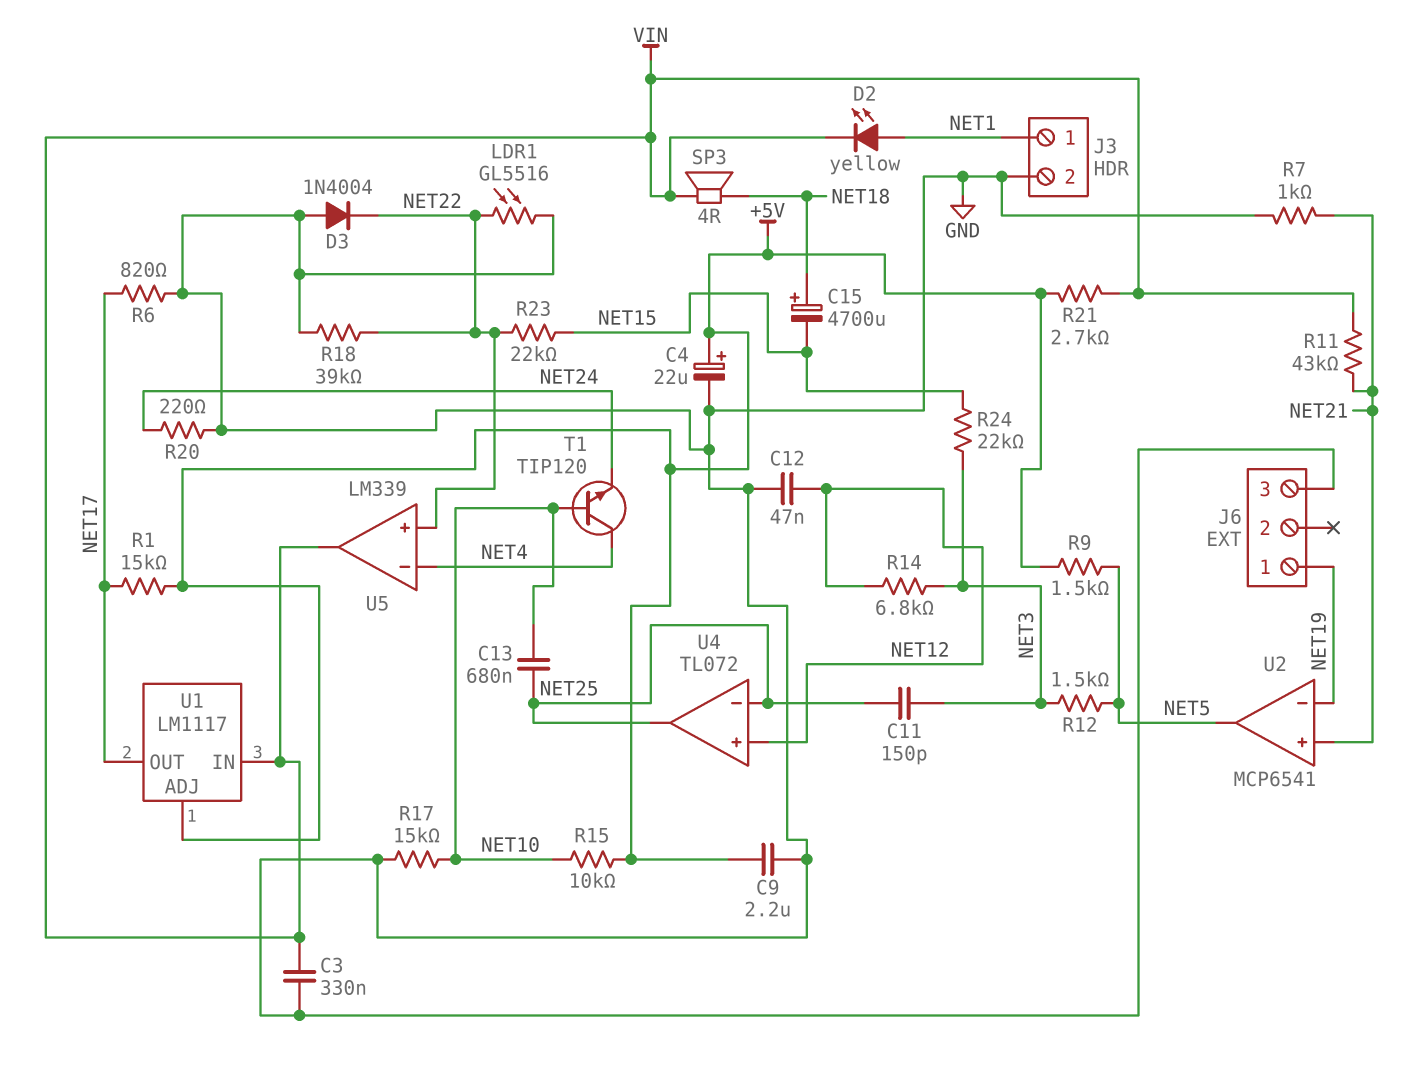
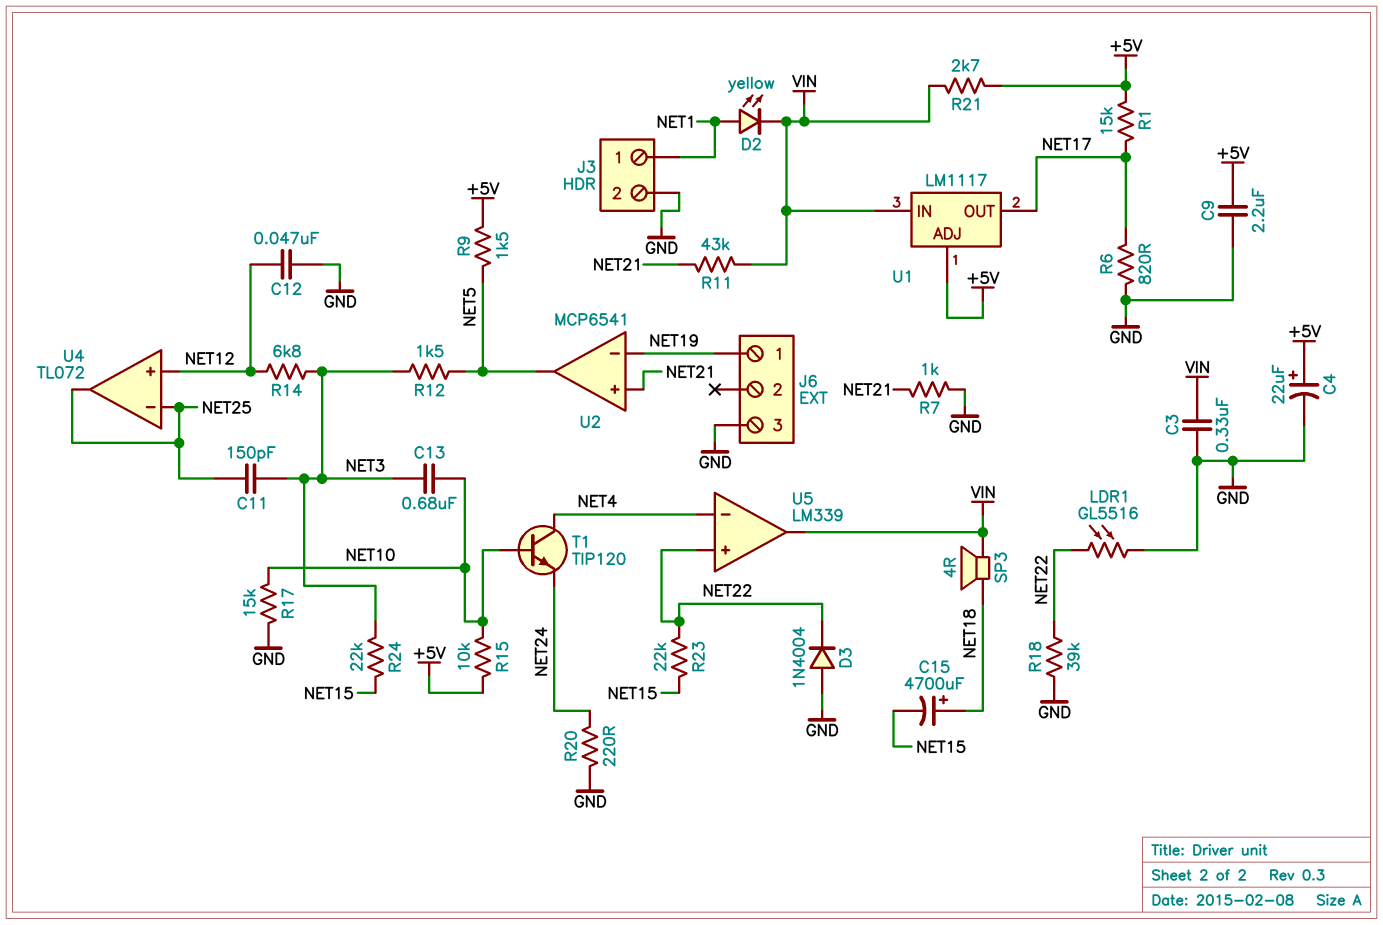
C13: 680nF (NET10, NET25) -> 680nF (NET3, NET10)

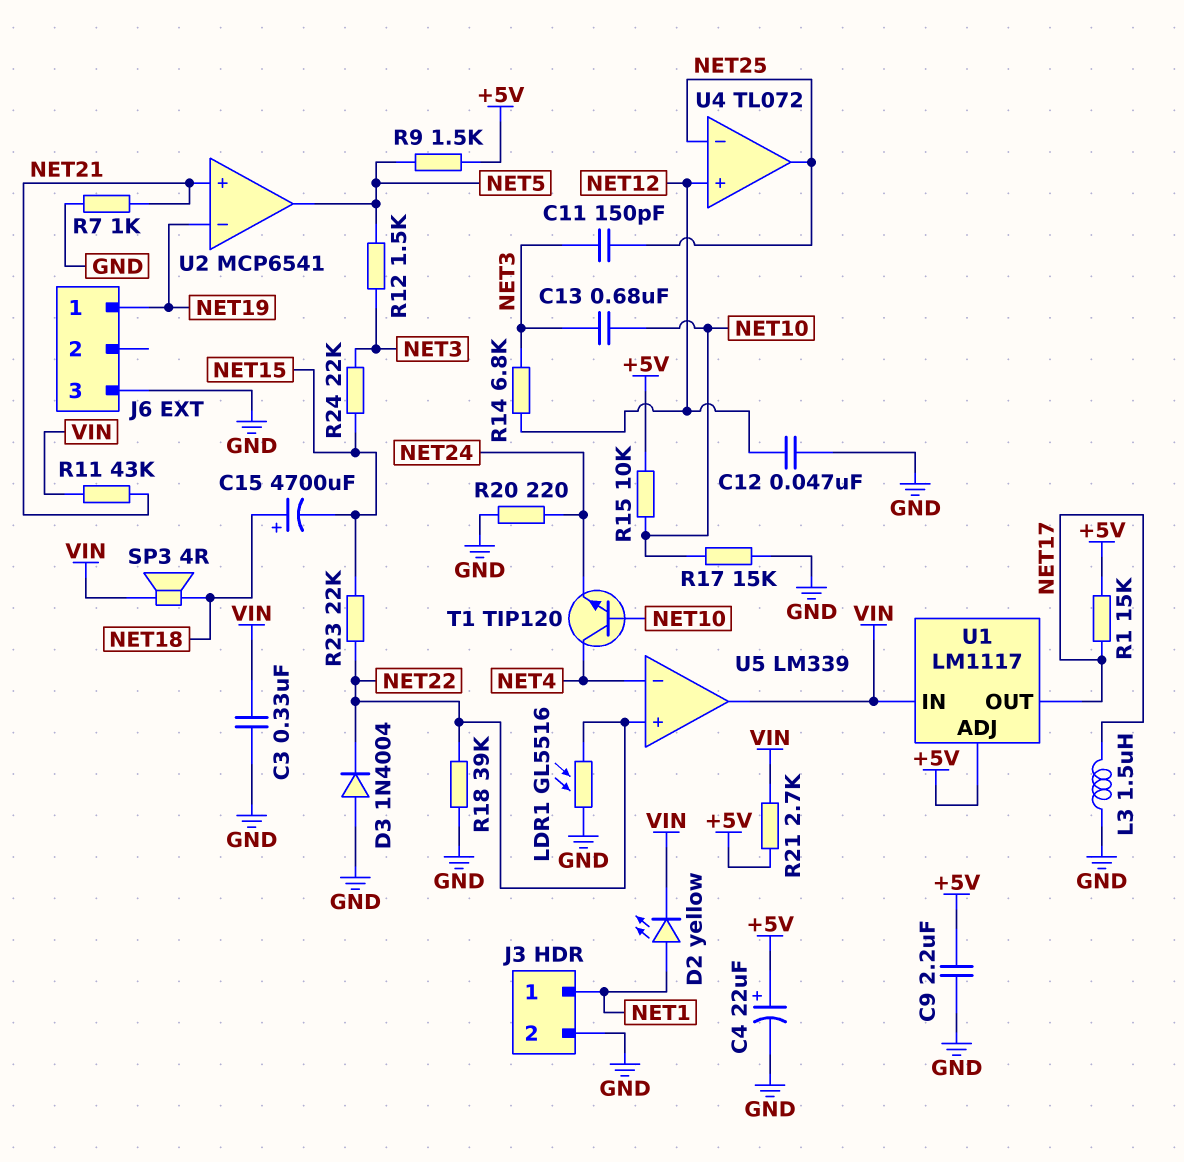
L3: none -> 1.5uH (GND, NET17)
R6: 820 (GND, NET17) -> none

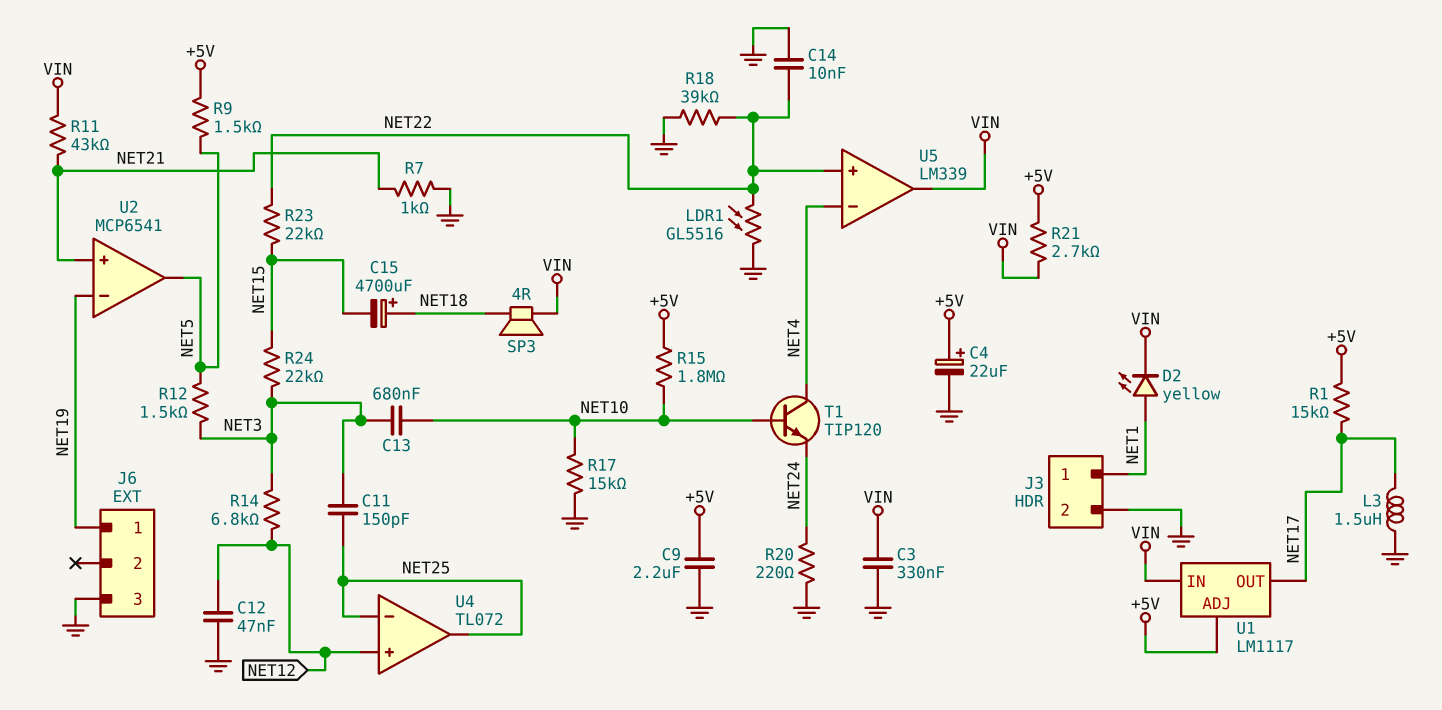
C14: none -> 10nF (GND, NET22)
D3: diode 1N4004 (A GND, K NET22) -> none
R15: 10k (+5V, NET10) -> 1.8M (+5V, NET10)

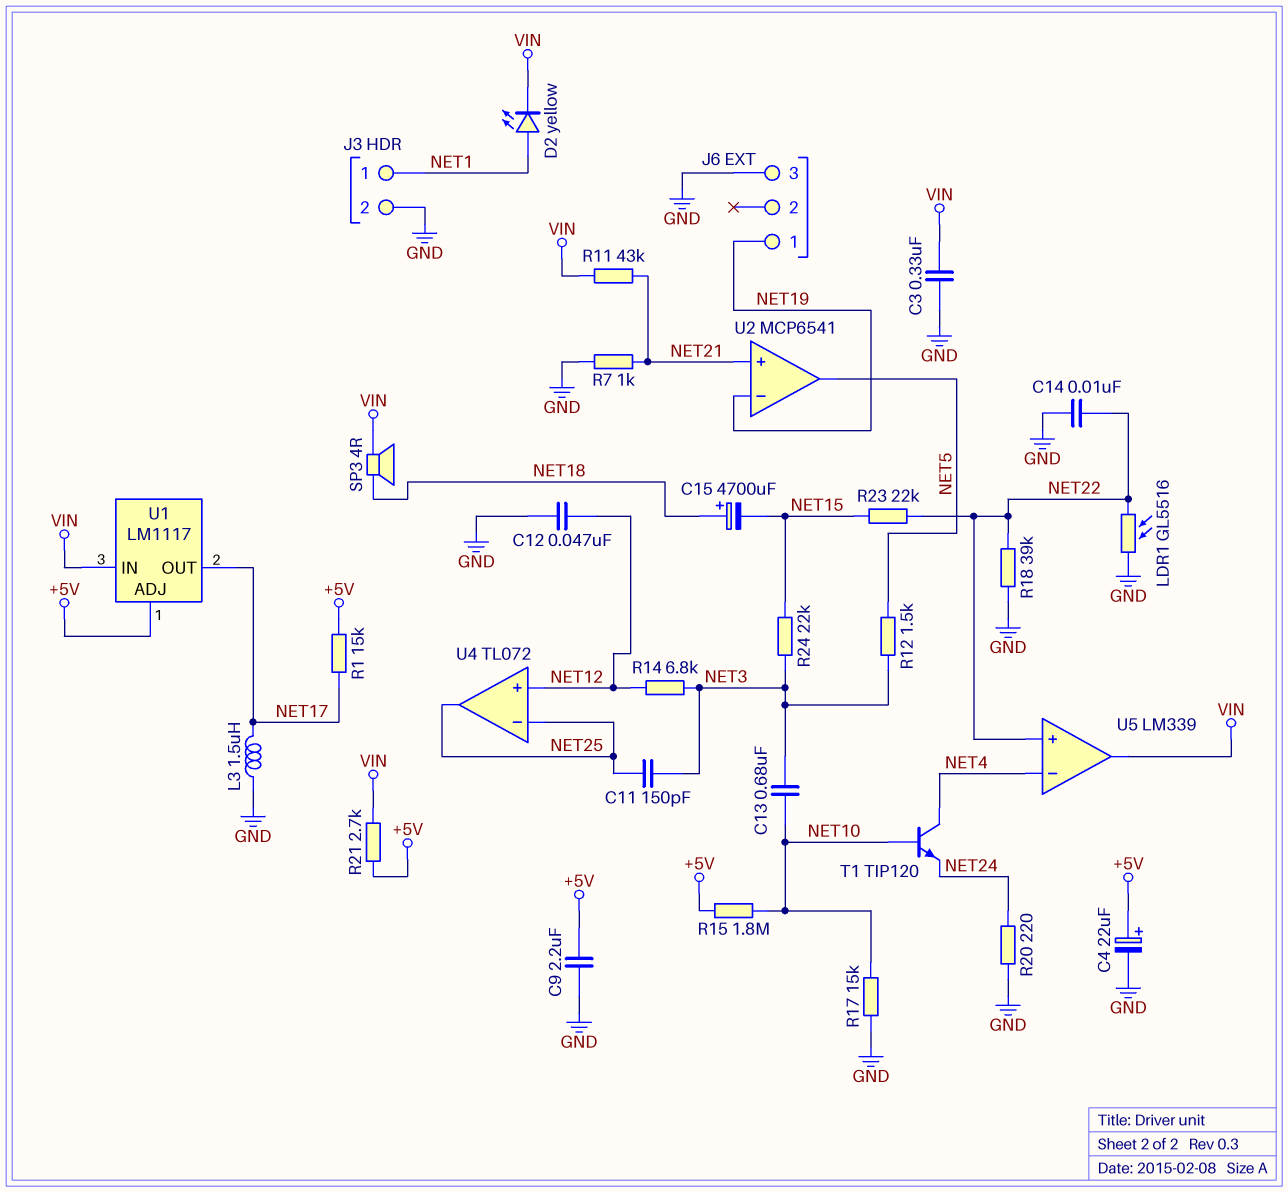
R9: 1.5k (+5V, NET5) -> none

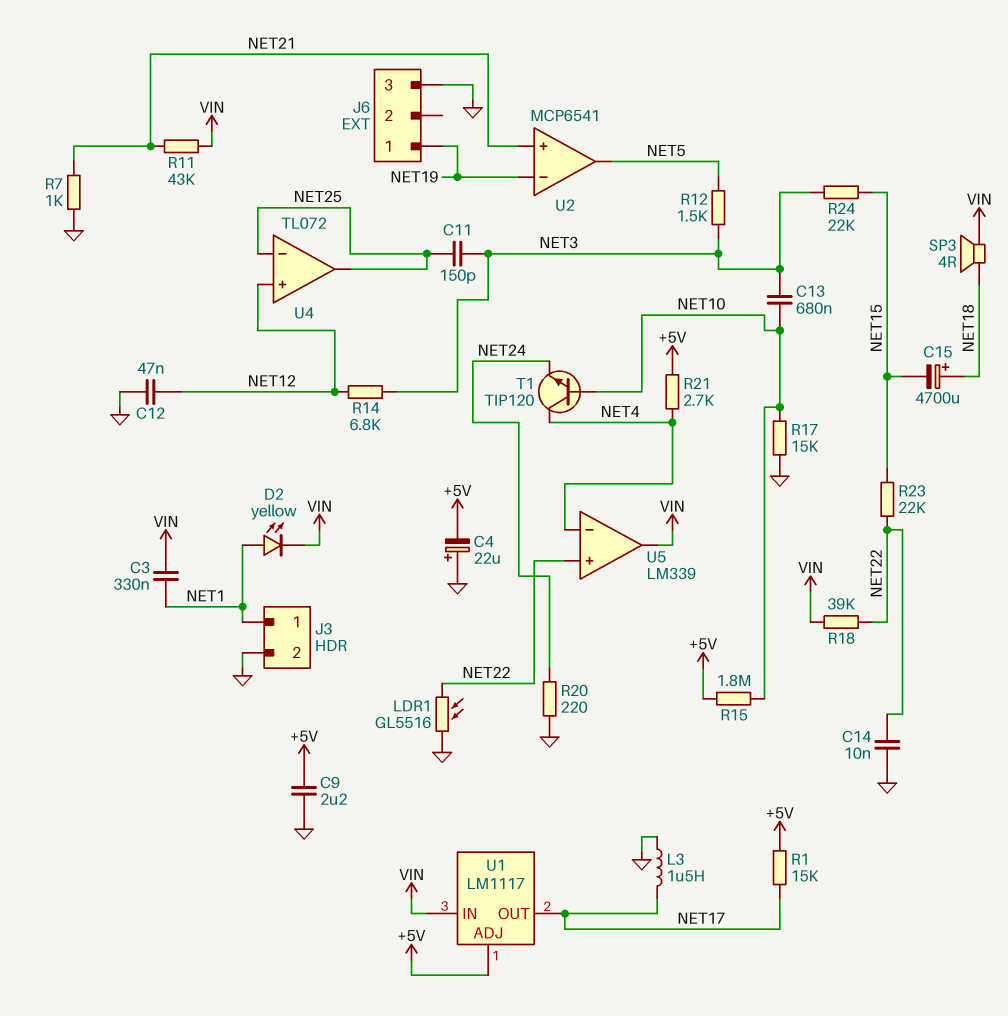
C3: 330nF (GND, VIN) -> 330nF (NET1, VIN)
C4: 22uF (plus +5V, minus GND) -> 22uF (plus GND, minus +5V)
R18: 39k (GND, NET22) -> 39k (NET22, VIN)
R21: 2.7k (+5V, VIN) -> 2.7k (+5V, NET4)

